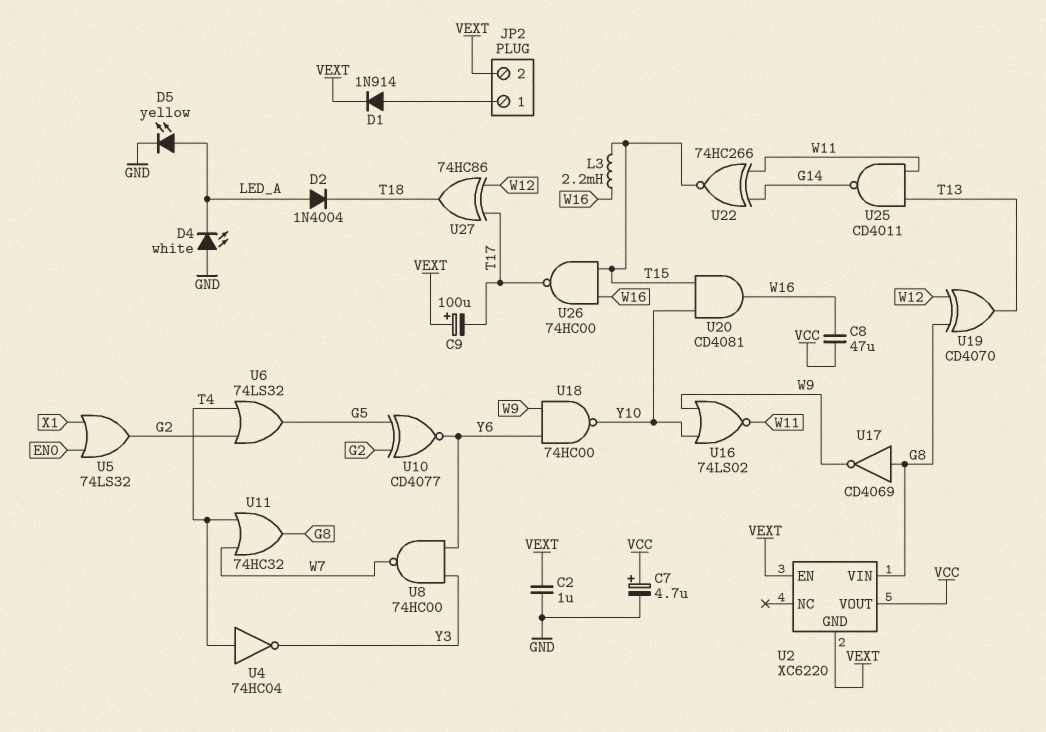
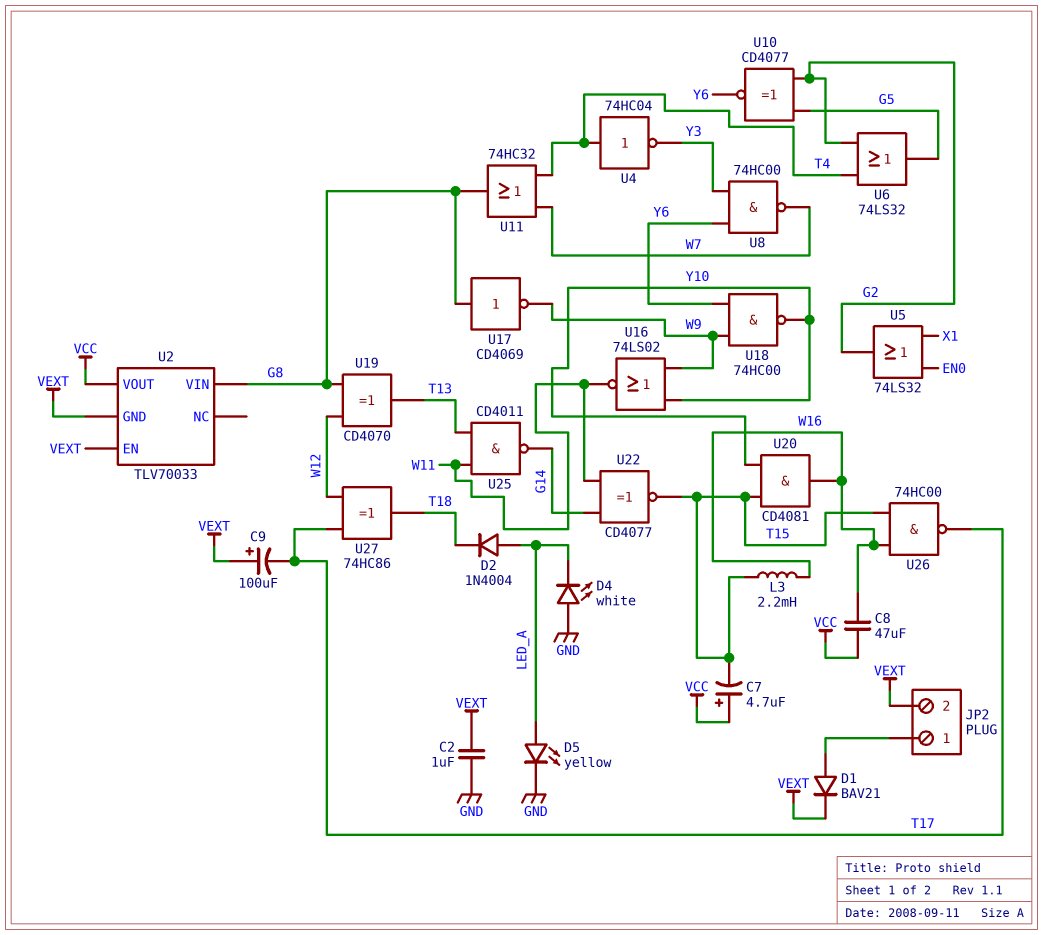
C7: 4.7uF (plus VCC, minus GND) -> 4.7uF (plus VCC, minus T15)
D1: diode 1N914 (A JP2/1, K VEXT) -> diode BAV21 (A JP2/1, K VEXT)
U2: XC6220 -> TLV70033
U22: XNOR 74HC266 (in G14, in W11, out T15) -> XNOR CD4077 (in G14, in W11, out T15)

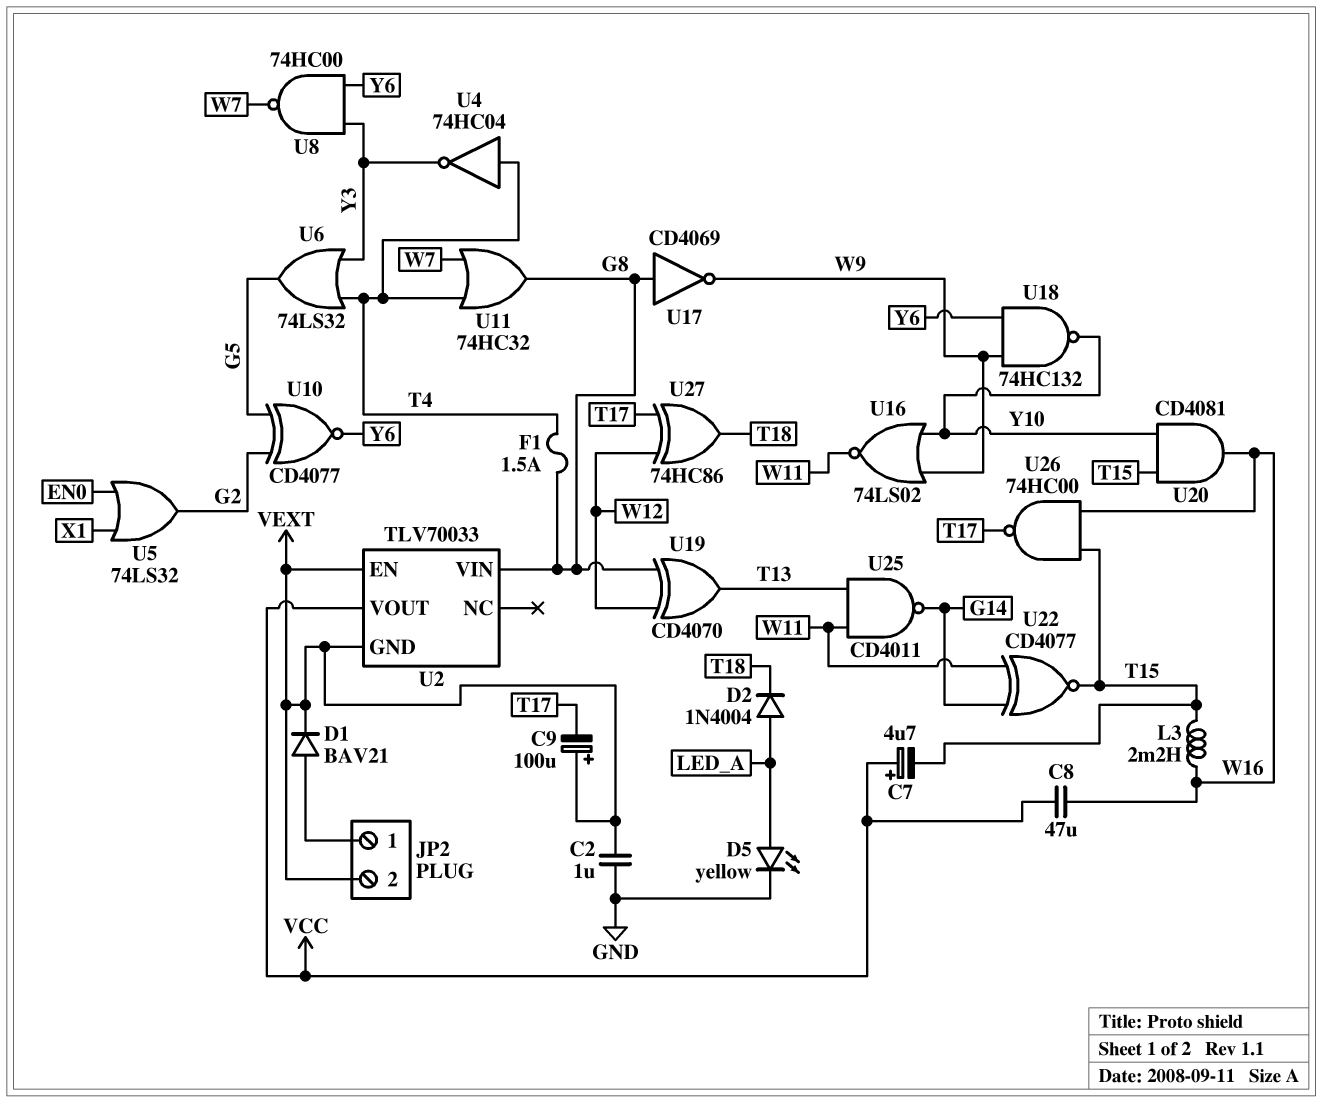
D4: LED white (A GND, K LED_A) -> none
F1: none -> 1.5A (G8, T4)
U6: OR 74LS32 (in G2, in T4, out G5) -> OR 74LS32 (in T4, in Y3, out G5)
U18: NAND 74HC00 (in W9, in Y6, out Y10) -> NAND 74HC132 (in W9, in Y6, out Y10)

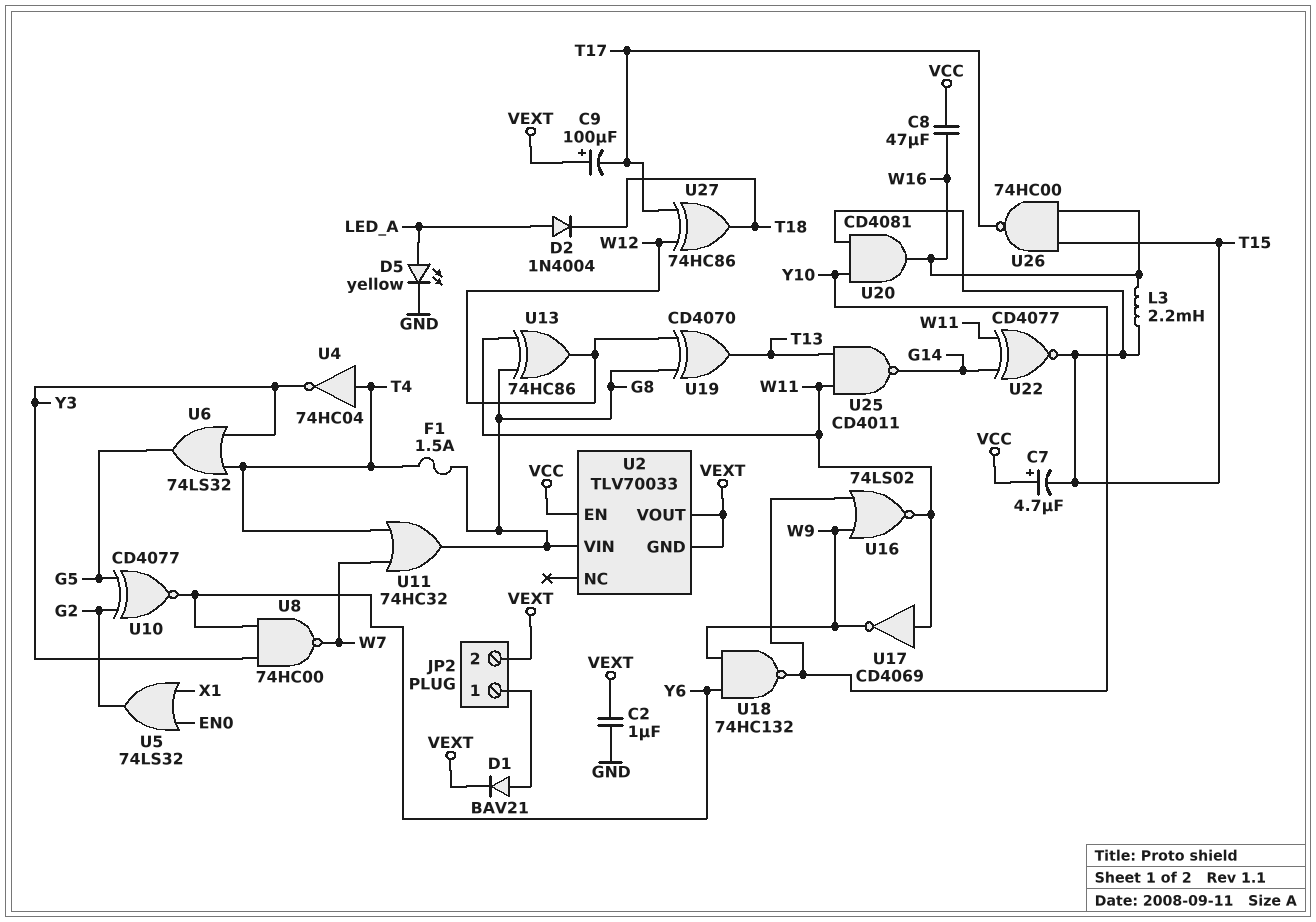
U2 pin EN: VEXT -> VCC
U2 pin VOUT: VCC -> VEXT
U13: none -> XOR 74HC86 (in G8, in W11, out W12)
U17: NOT CD4069 (in G8, out W9) -> NOT CD4069 (in W11, out W9)

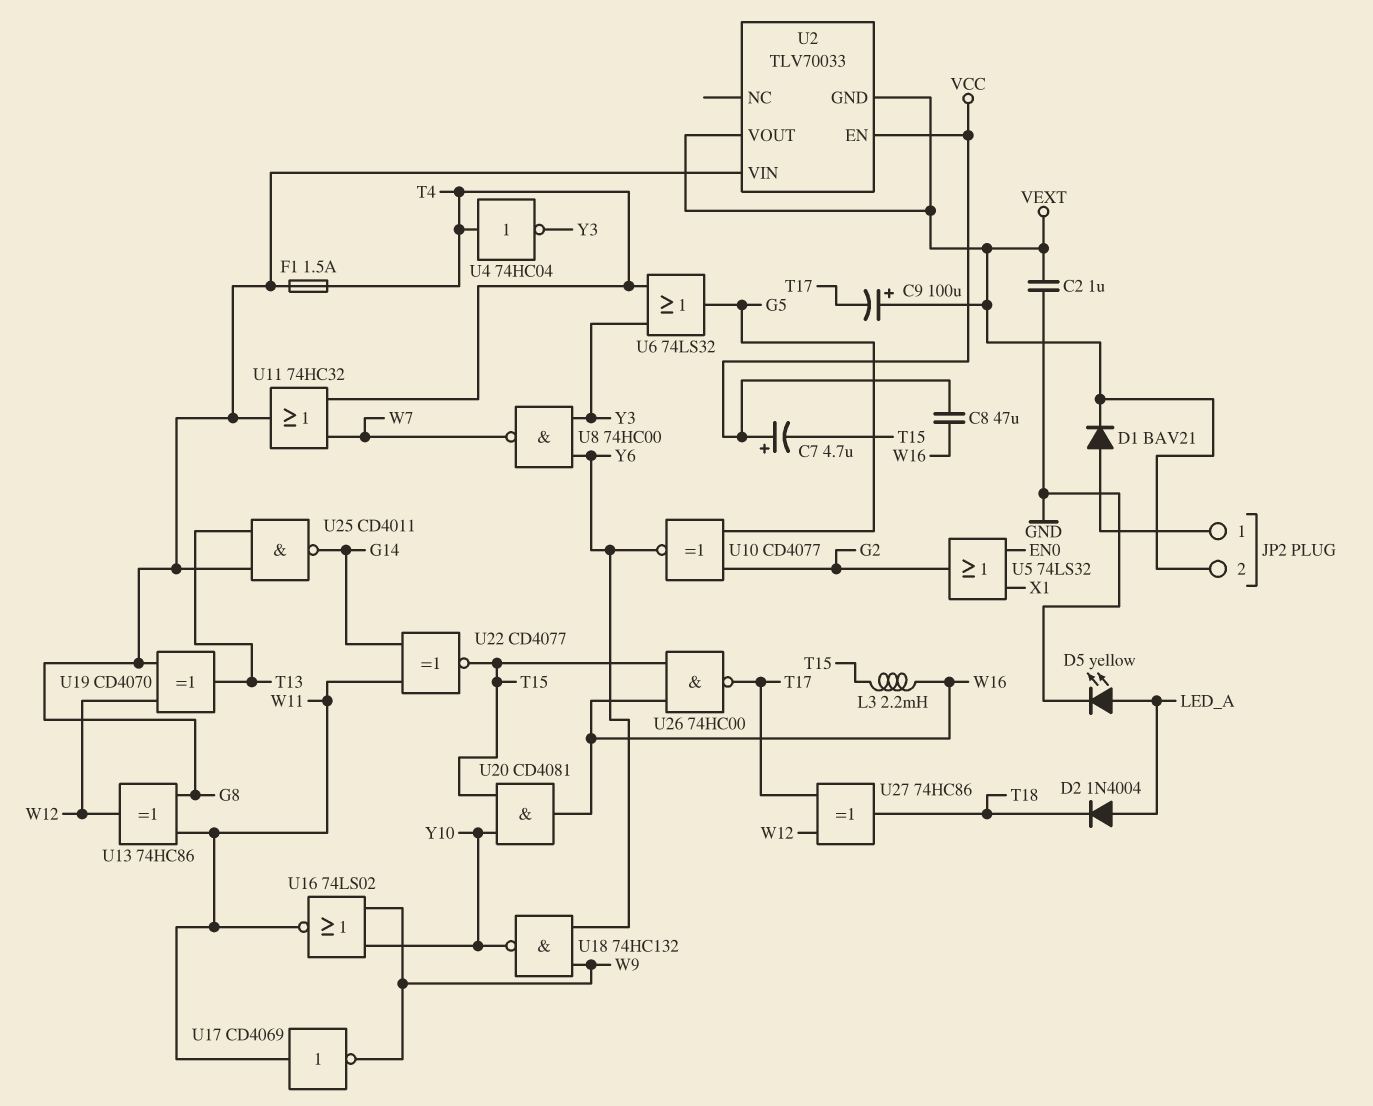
U25: NAND CD4011 (in T13, in W11, out G14) -> NAND CD4011 (in G8, in T13, out G14)

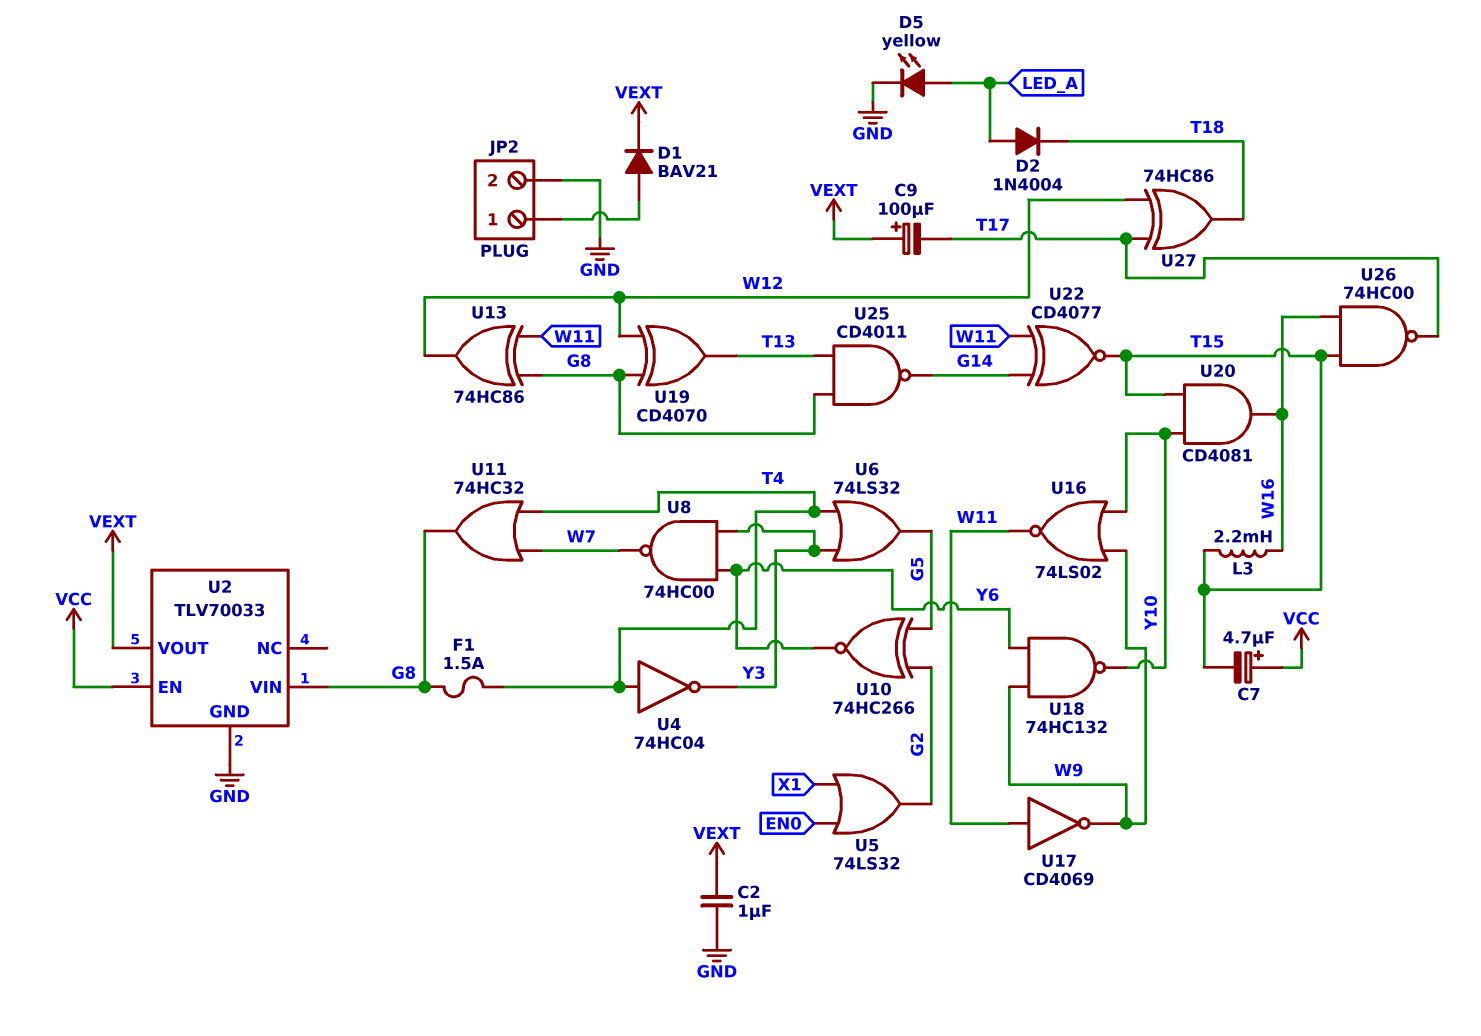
C8: 47uF (VCC, W16) -> none
JP2 pin 2: VEXT -> GND
U2 pin GND: VEXT -> GND
U10: XNOR CD4077 (in G2, in G5, out Y6) -> XNOR 74HC266 (in G2, in G5, out Y6)

